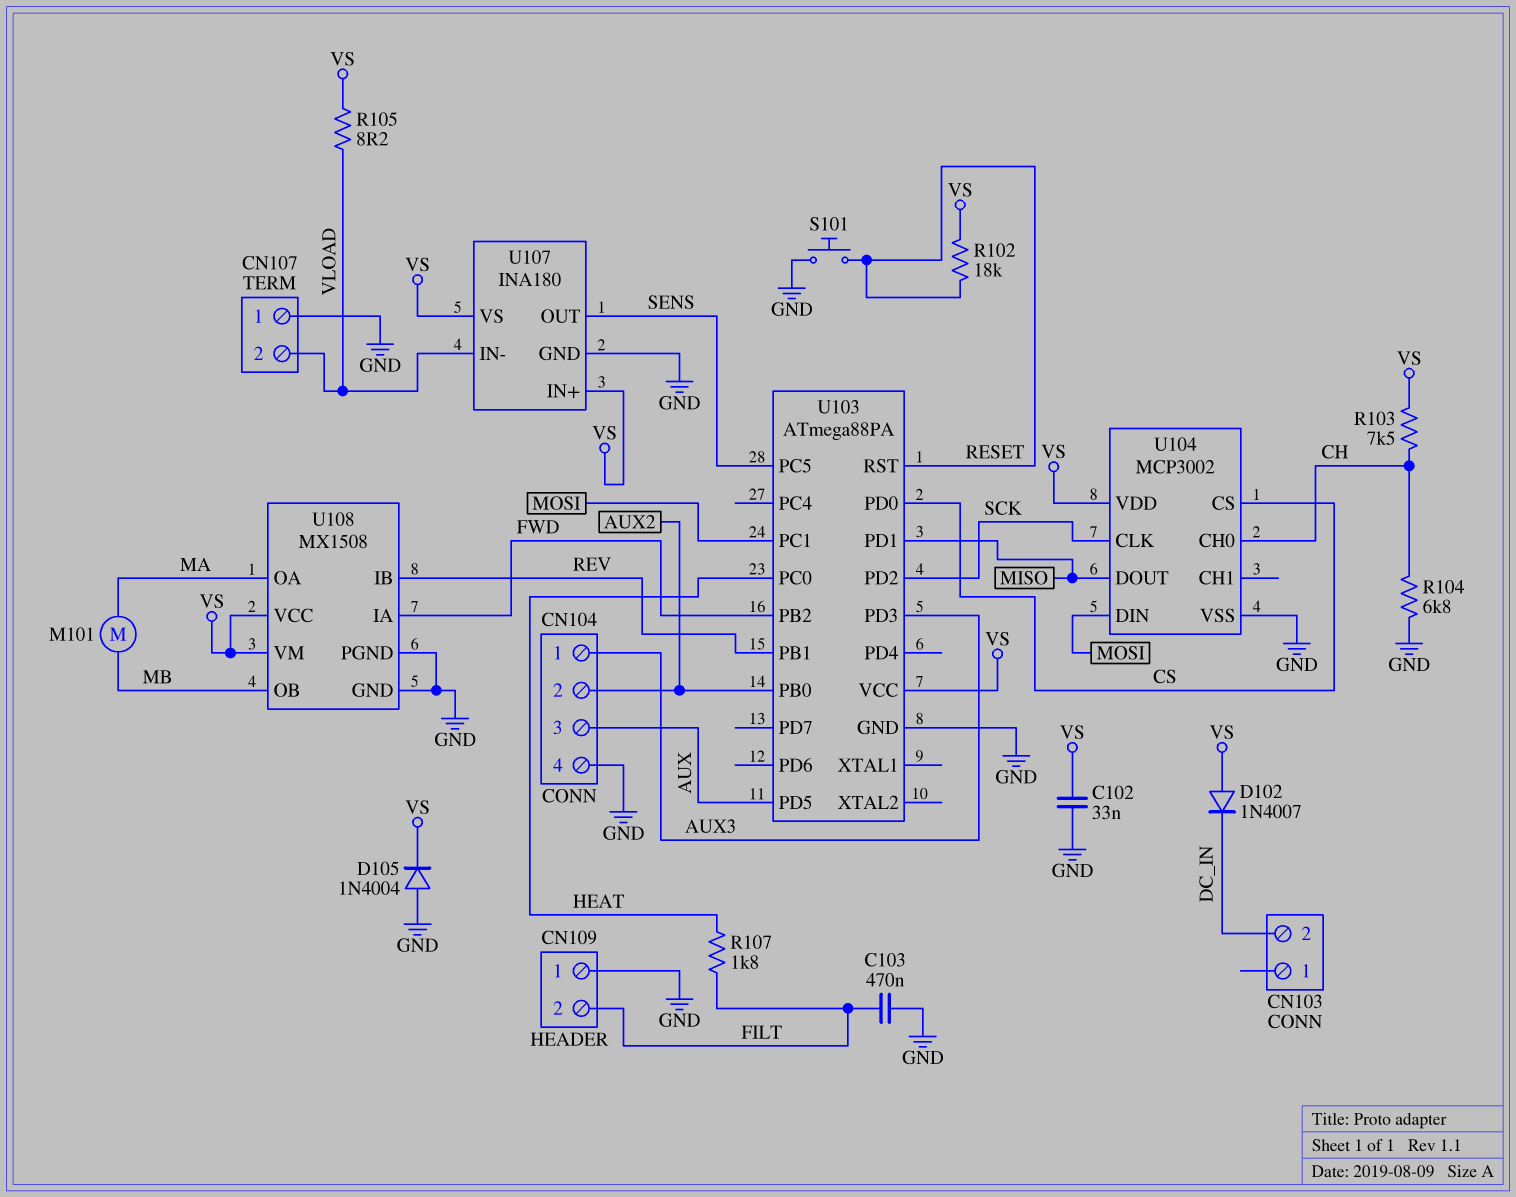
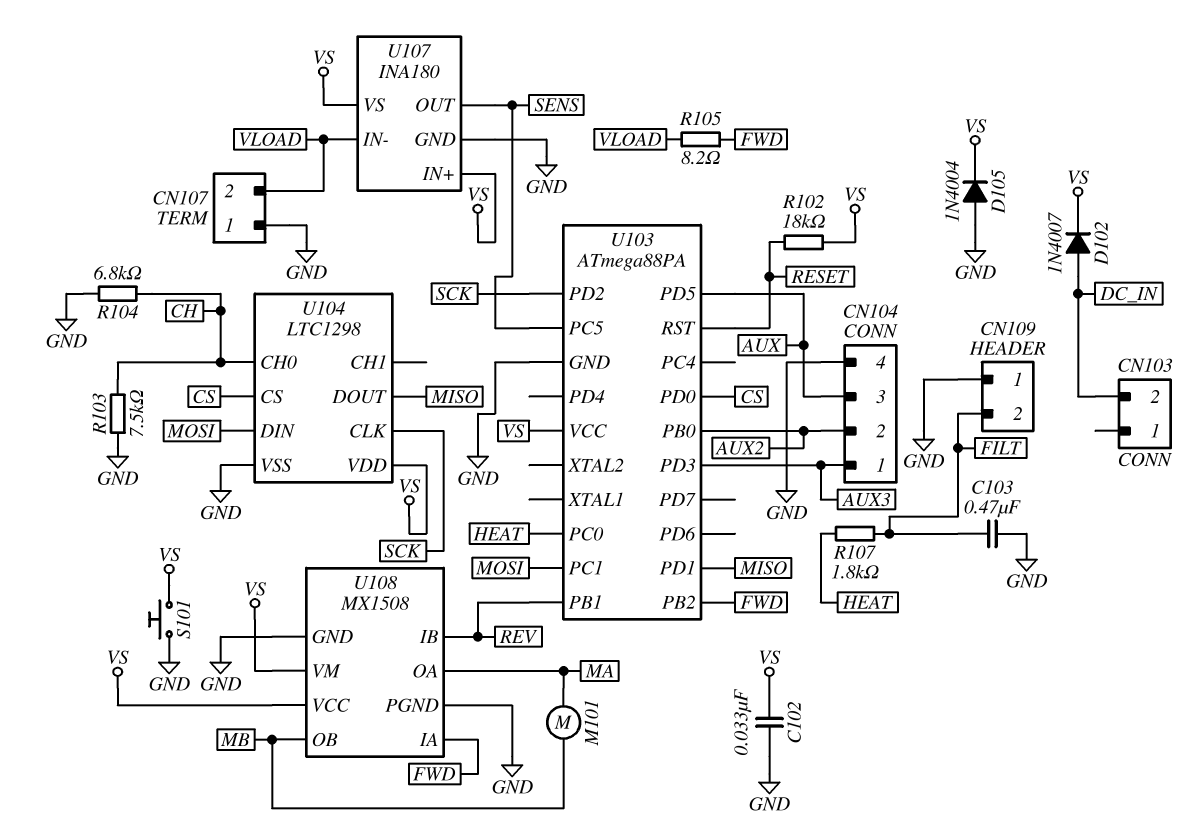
D102: diode 1N4007 (A VS, K DC_IN) -> diode 1N4007 (A DC_IN, K VS)
R103: 7.5k (CH, VS) -> 7.5k (CH, GND)
R105: 8.2 (VLOAD, VS) -> 8.2 (FWD, VLOAD)
S101: button (GND, RESET) -> button (GND, VS)
U104: MCP3002 -> LTC1298

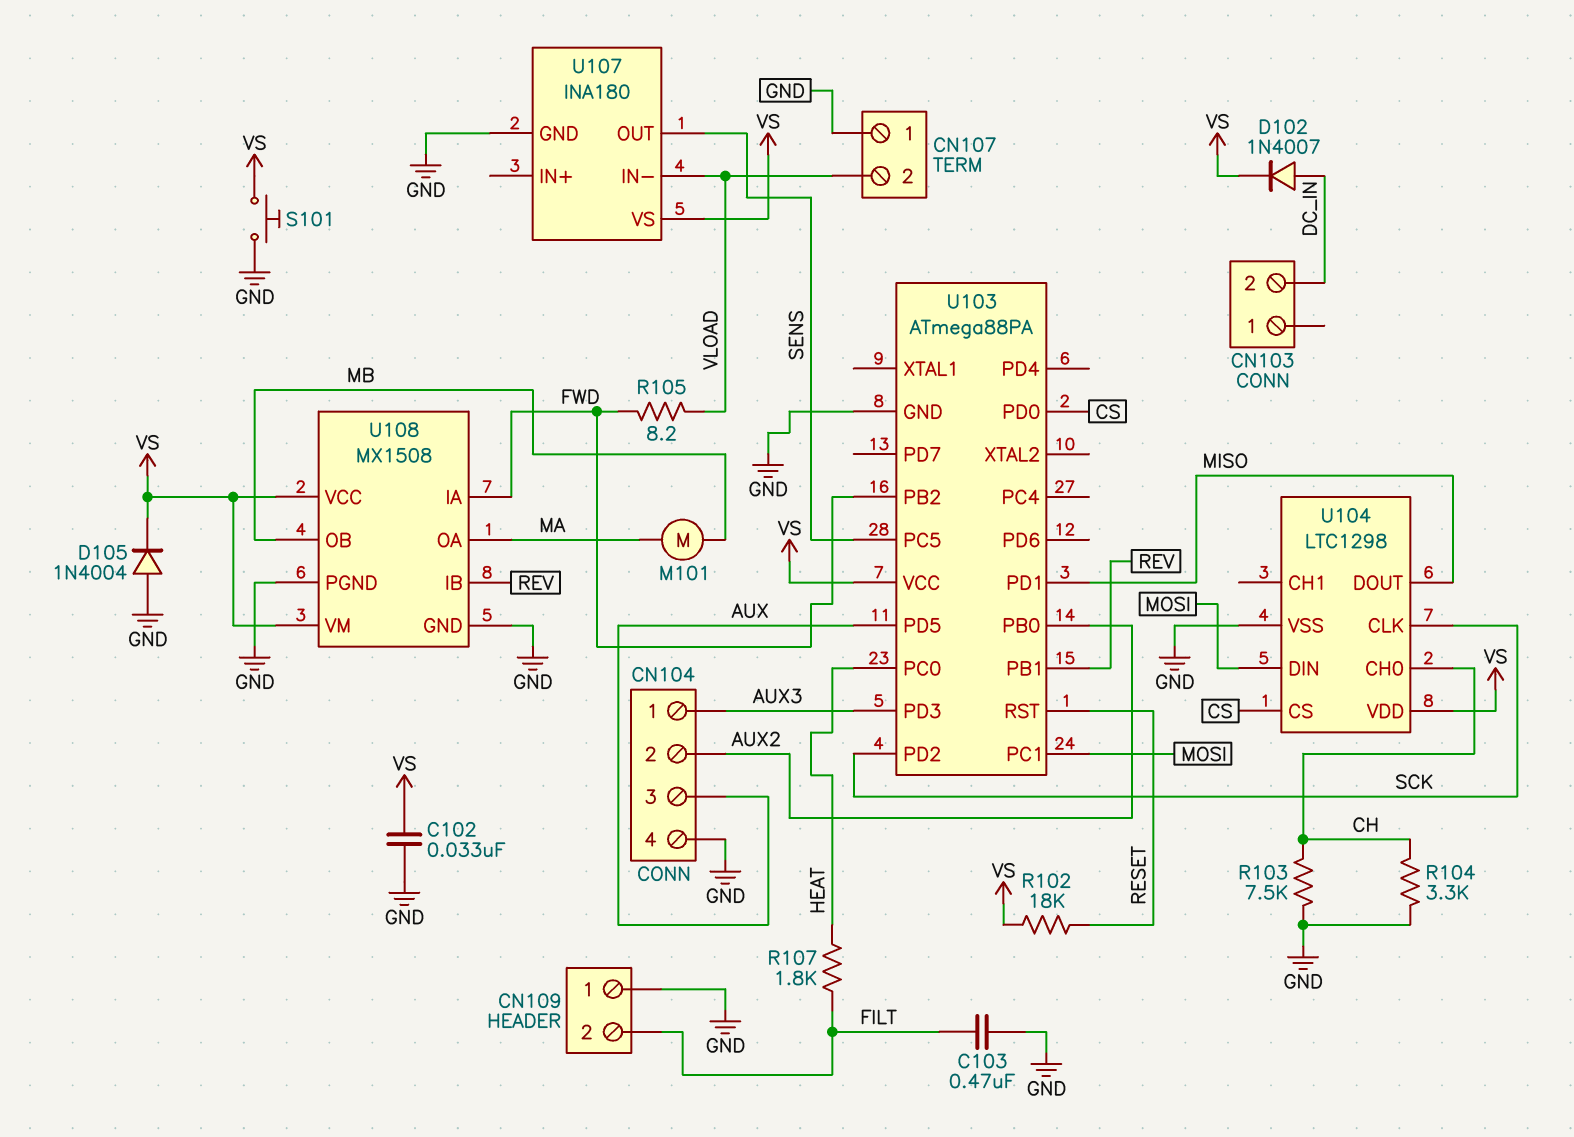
R104: 6.8k (CH, GND) -> 3.3k (CH, GND)
U107 pin IN+: VS -> none

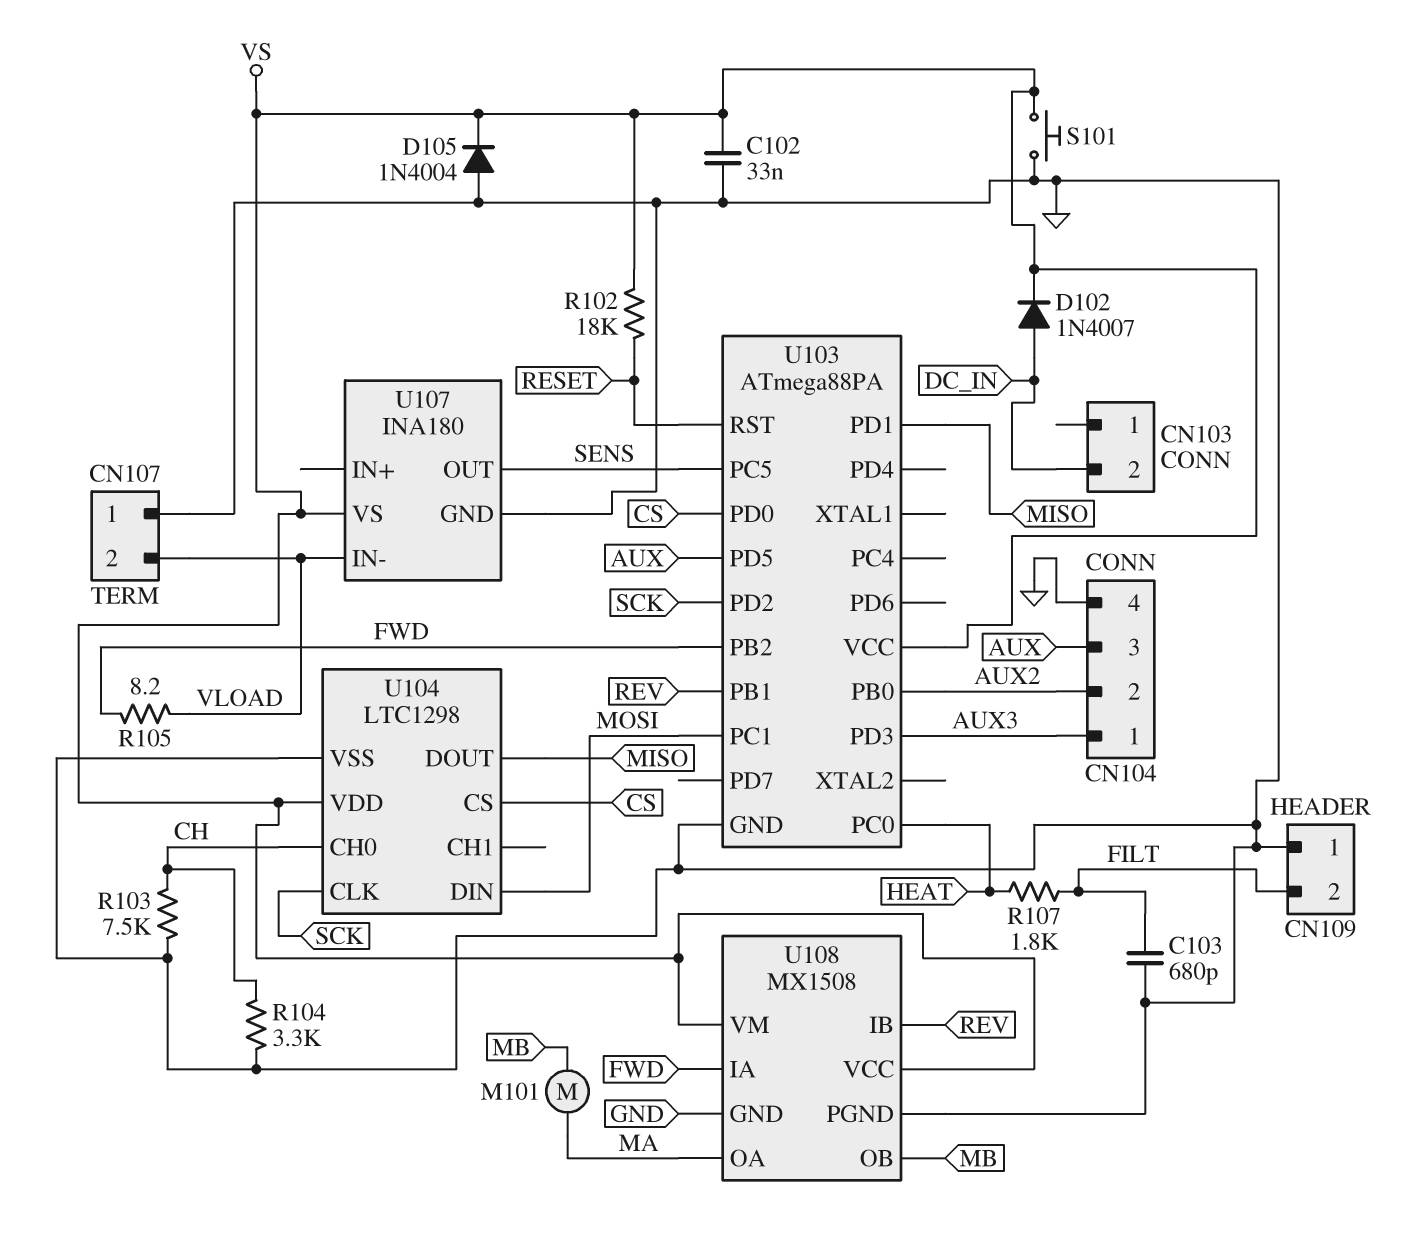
C103: 470nF (FILT, GND) -> 680pF (FILT, GND)

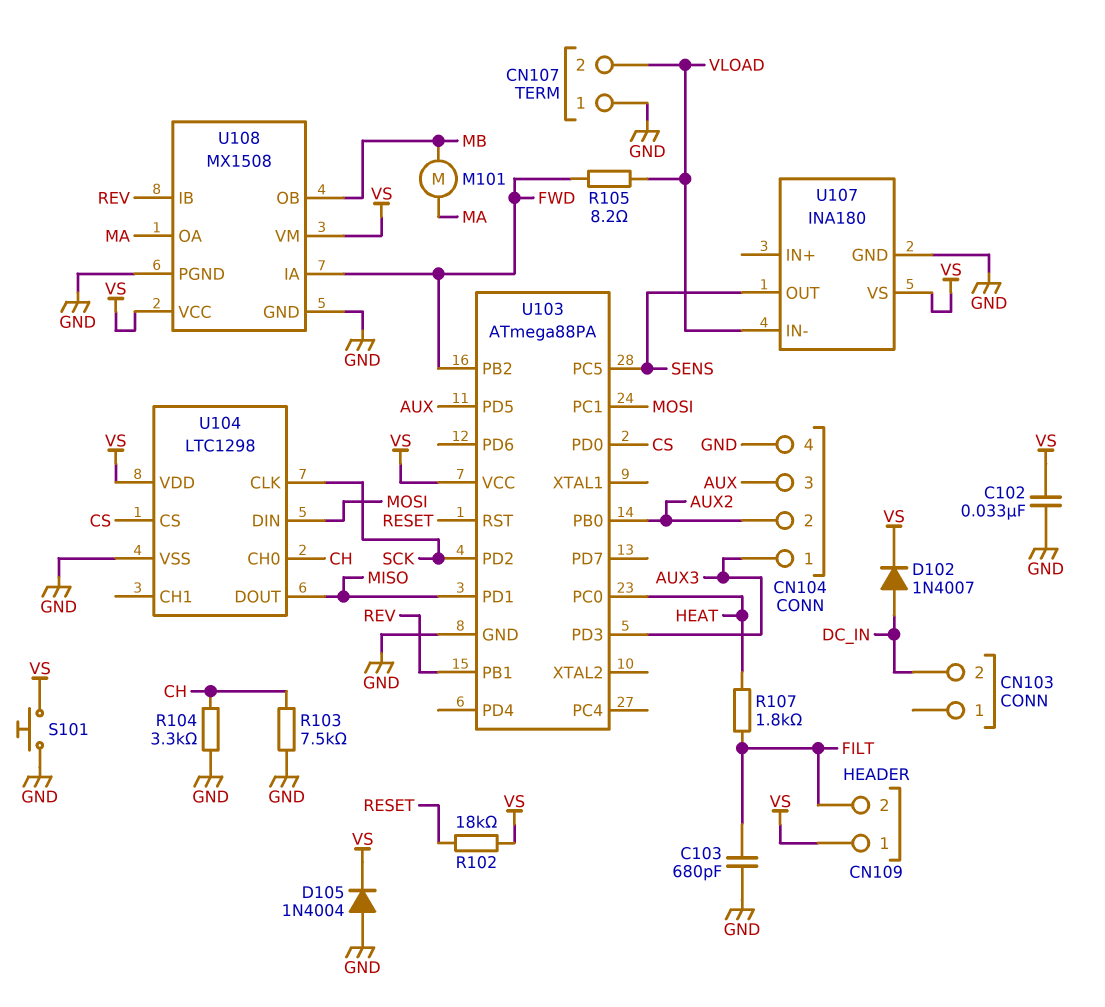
CN109 pin 1: GND -> VS

